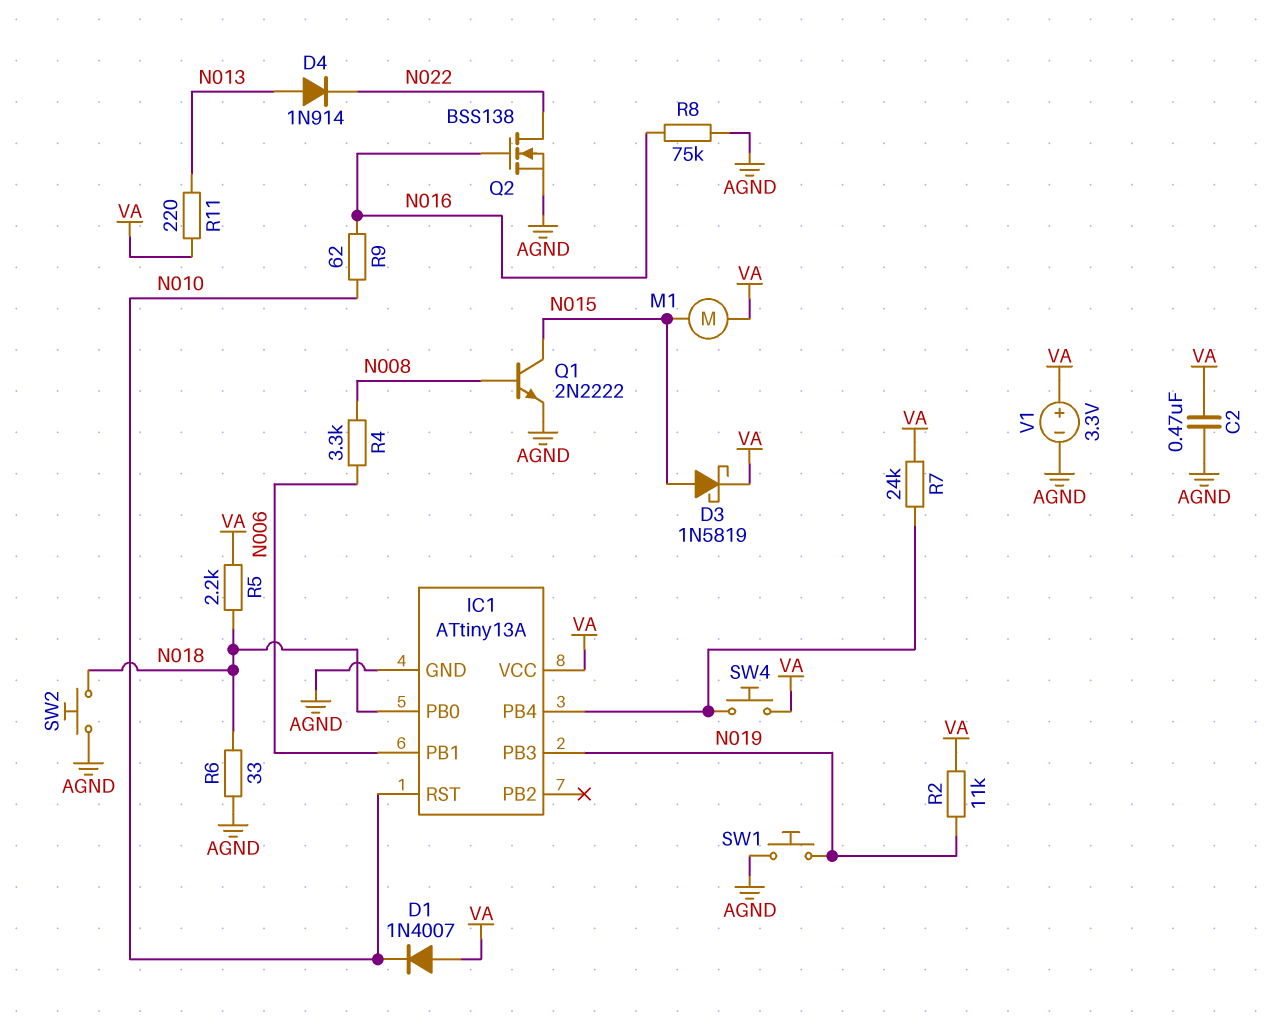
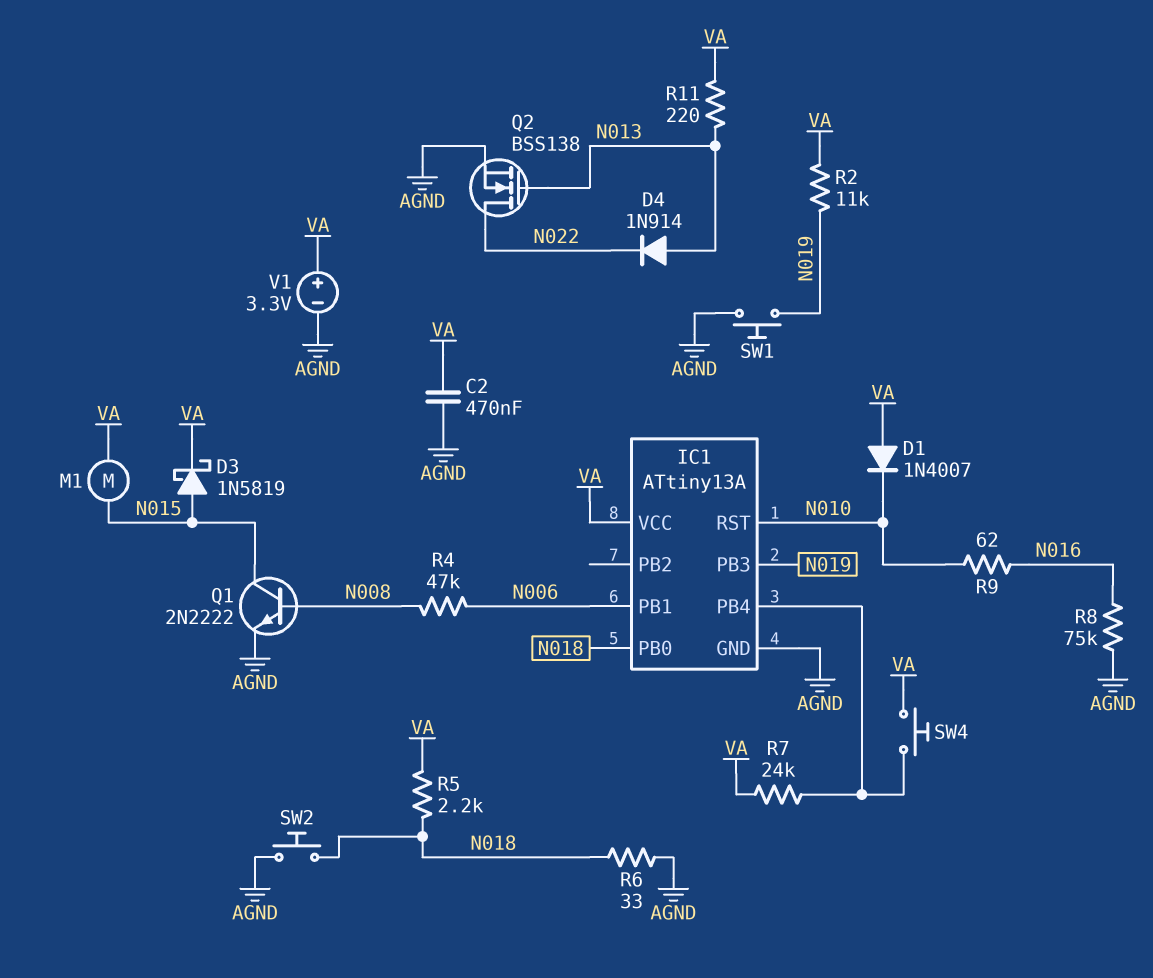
Q2: NMOS BSS138 (G N016, D N022, S AGND) -> NMOS BSS138 (G N013, D N022, S AGND)
R4: 3.3k (N006, N008) -> 47k (N006, N008)

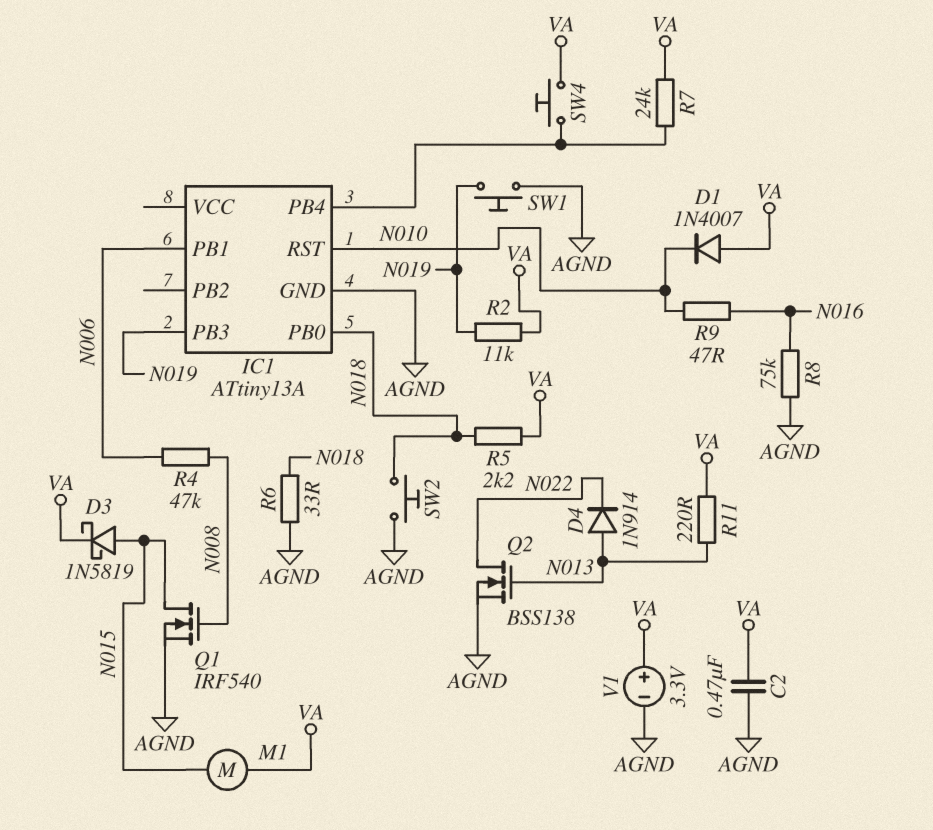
IC1 pin VCC: VA -> none
Q1: NPN 2N2222 (B N008, C N015, E AGND) -> NMOS IRF540 (G N008, D N015, S AGND)
R9: 62 (N010, N016) -> 47 (N010, N016)

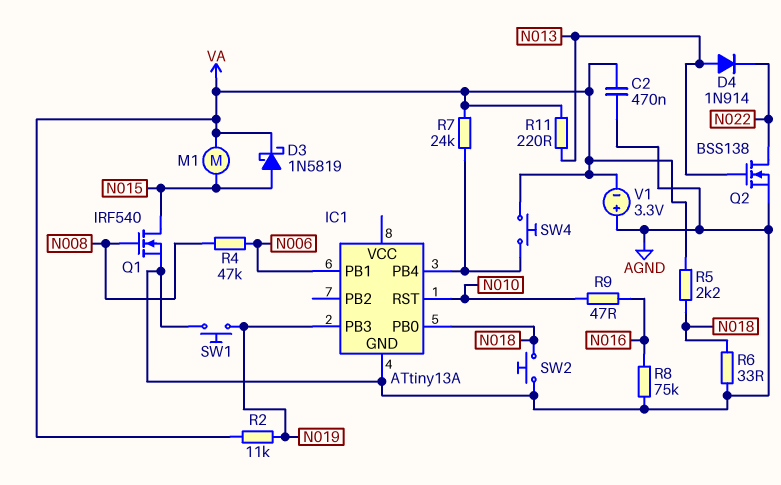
D1: diode 1N4007 (A VA, K N010) -> none
V1: 3.3V (plus VA, minus AGND) -> 3.3V (plus AGND, minus VA)

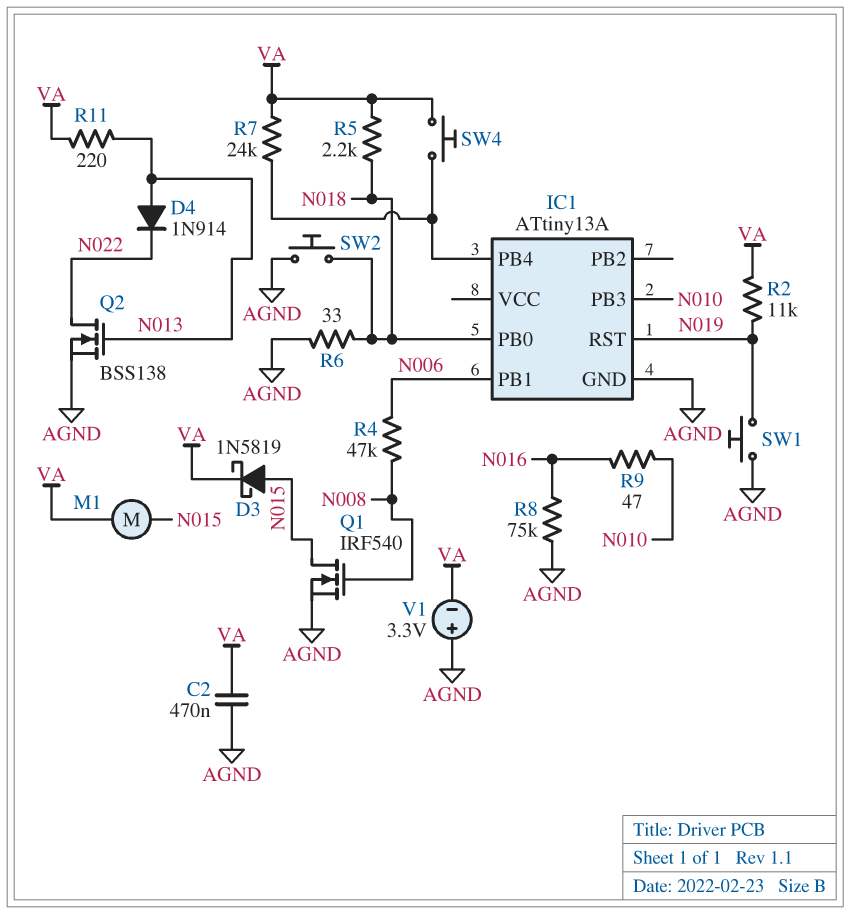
IC1 pin PB3: N019 -> N010
IC1 pin RST: N010 -> N019

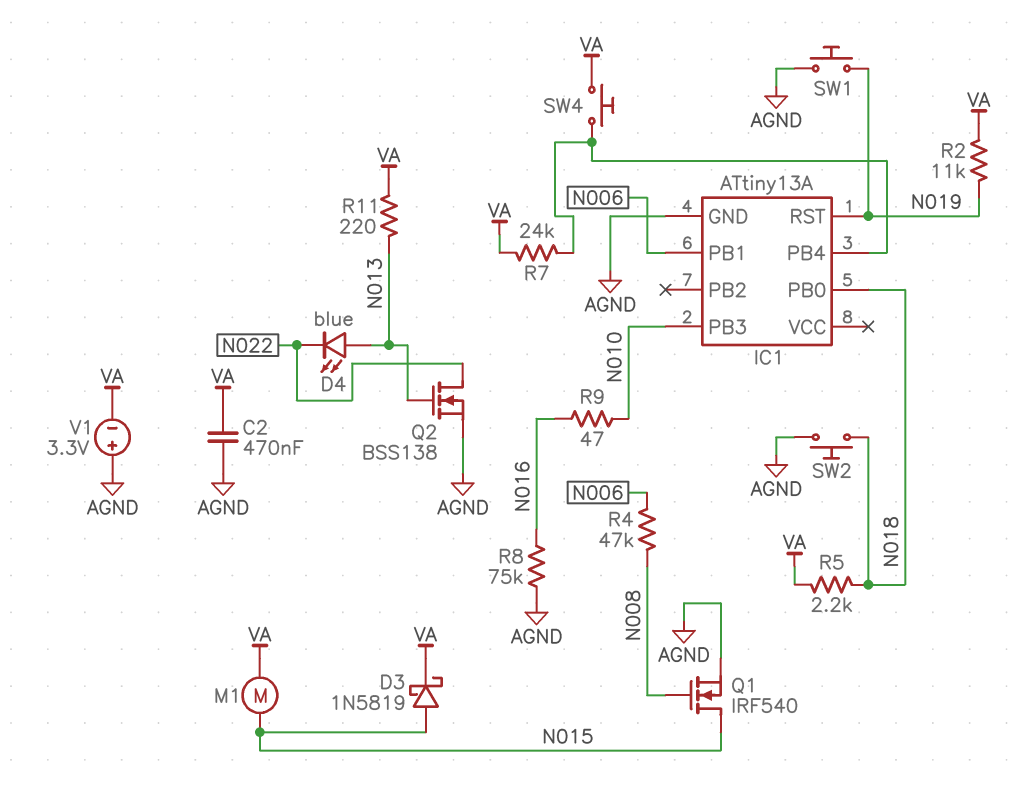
D4: diode 1N914 (A N013, K N022) -> LED blue (A N013, K N022)
R6: 33 (AGND, N018) -> none

